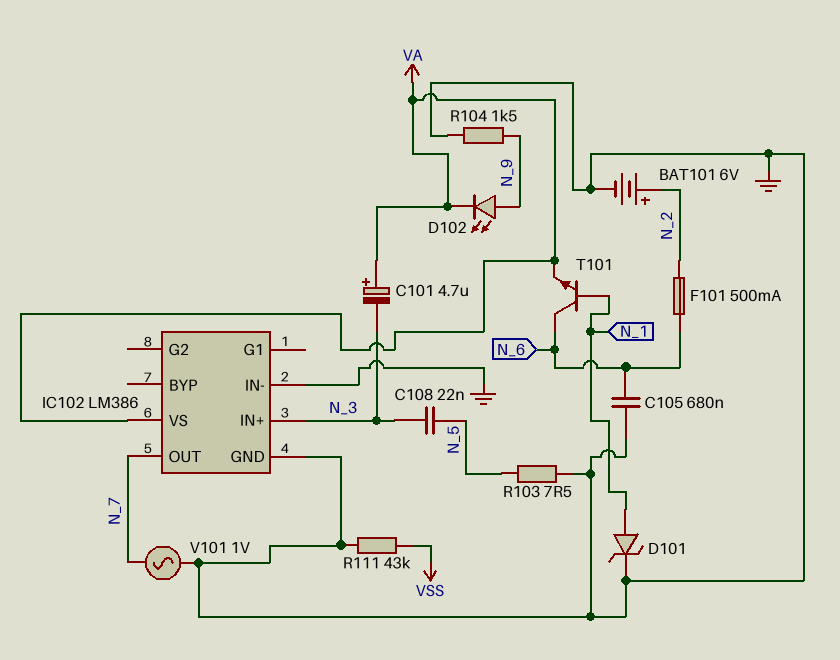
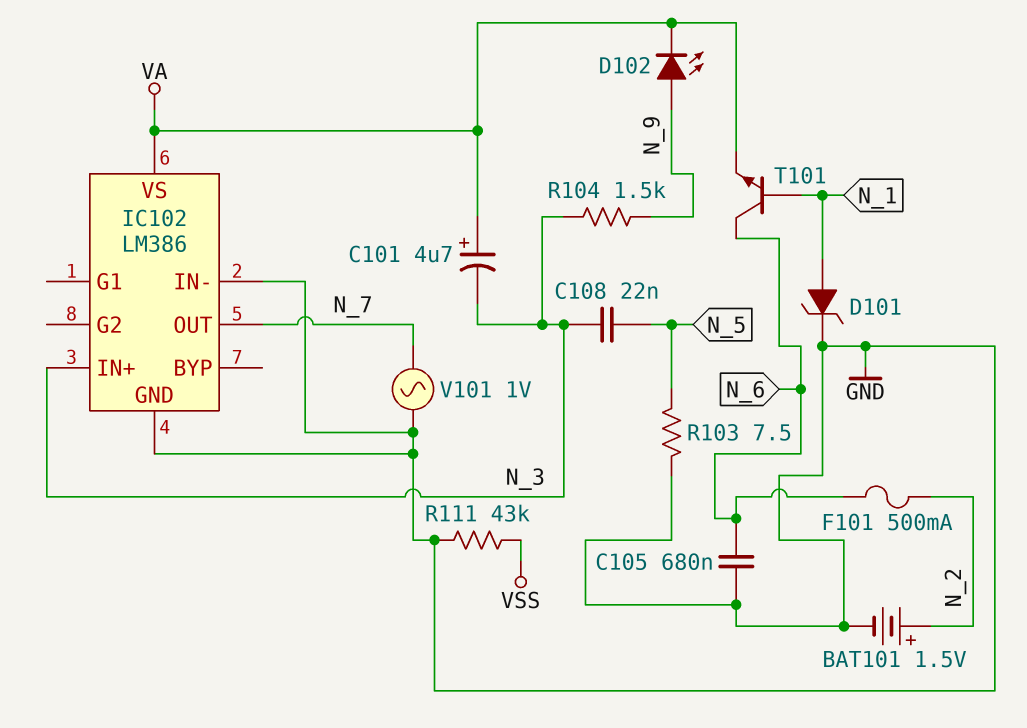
BAT101: 6V (plus N_2, minus GND) -> 1.5V (plus N_2, minus GND)
R104: 1.5k (GND, N_9) -> 1.5k (N_3, N_9)

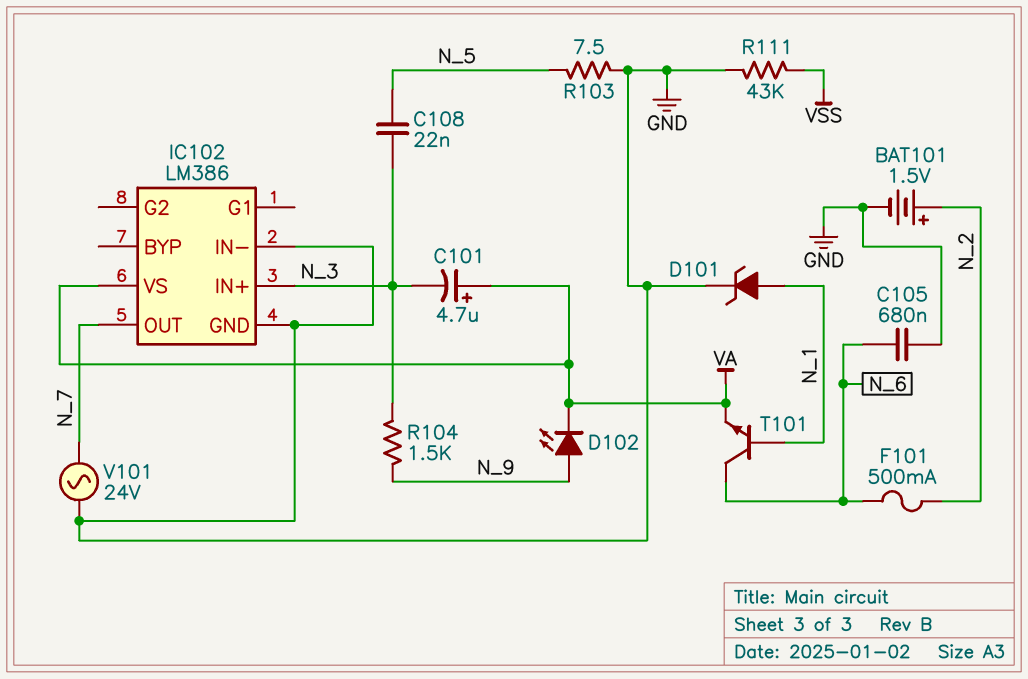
V101: AC 1V (GND, N_7) -> AC 24V (GND, N_7)

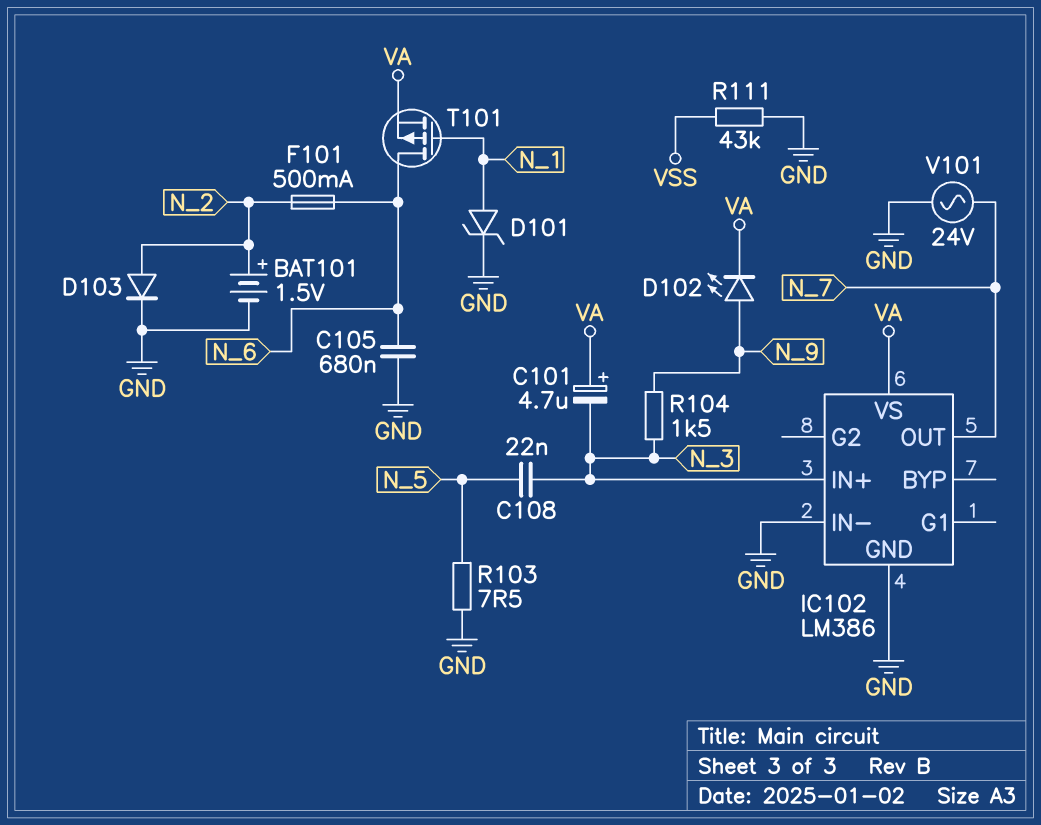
D103: none -> diode (A N_2, K GND)
T101: NPN (B N_1, C N_6, E VA) -> PMOS (G N_1, D N_6, S VA)

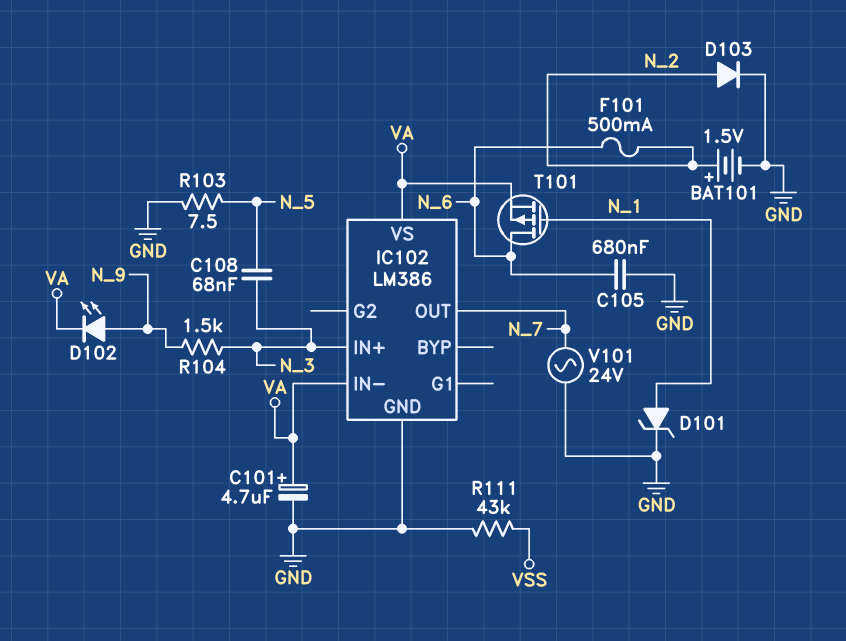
C101: 4.7uF (plus VA, minus N_3) -> 4.7uF (plus VA, minus GND)
C108: 22nF (N_3, N_5) -> 68nF (N_3, N_5)
IC102 pin IN-: GND -> VA

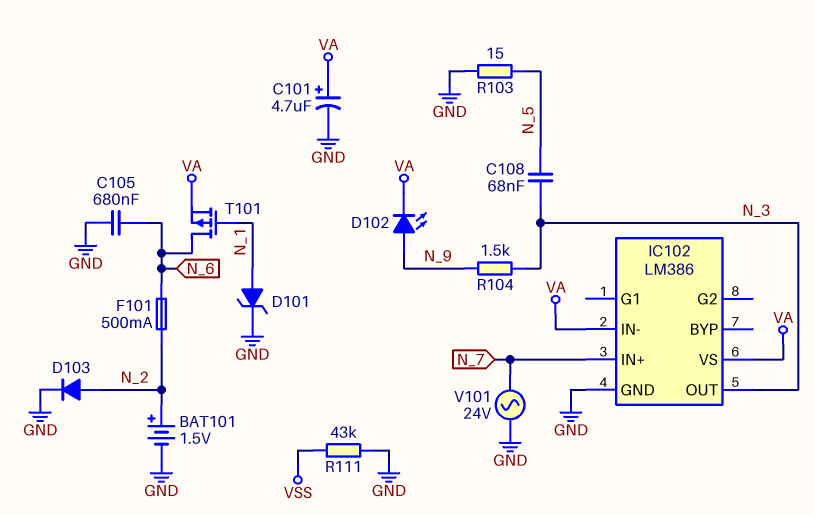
IC102 pin IN+: N_3 -> N_7
IC102 pin OUT: N_7 -> N_3
R103: 7.5 (GND, N_5) -> 15 (GND, N_5)

